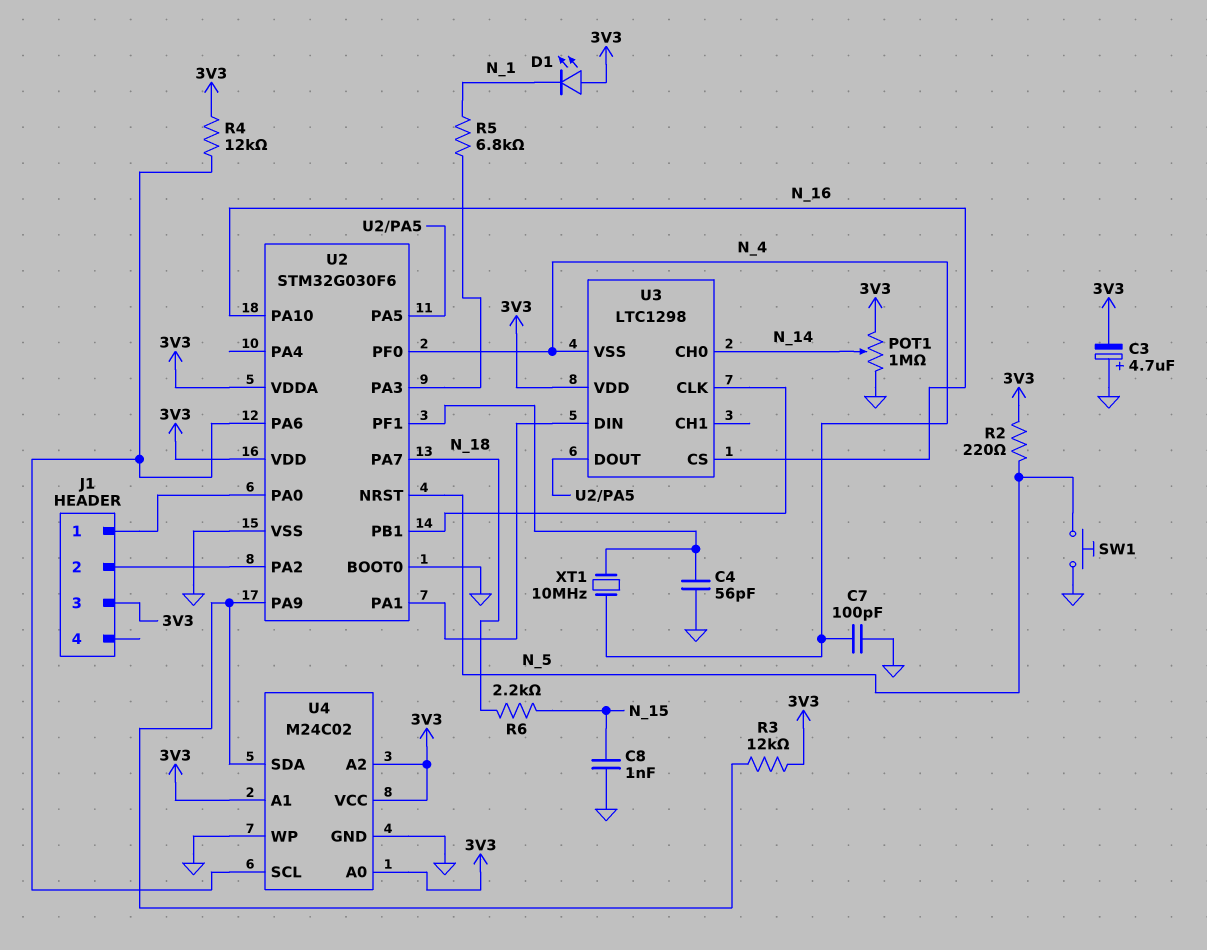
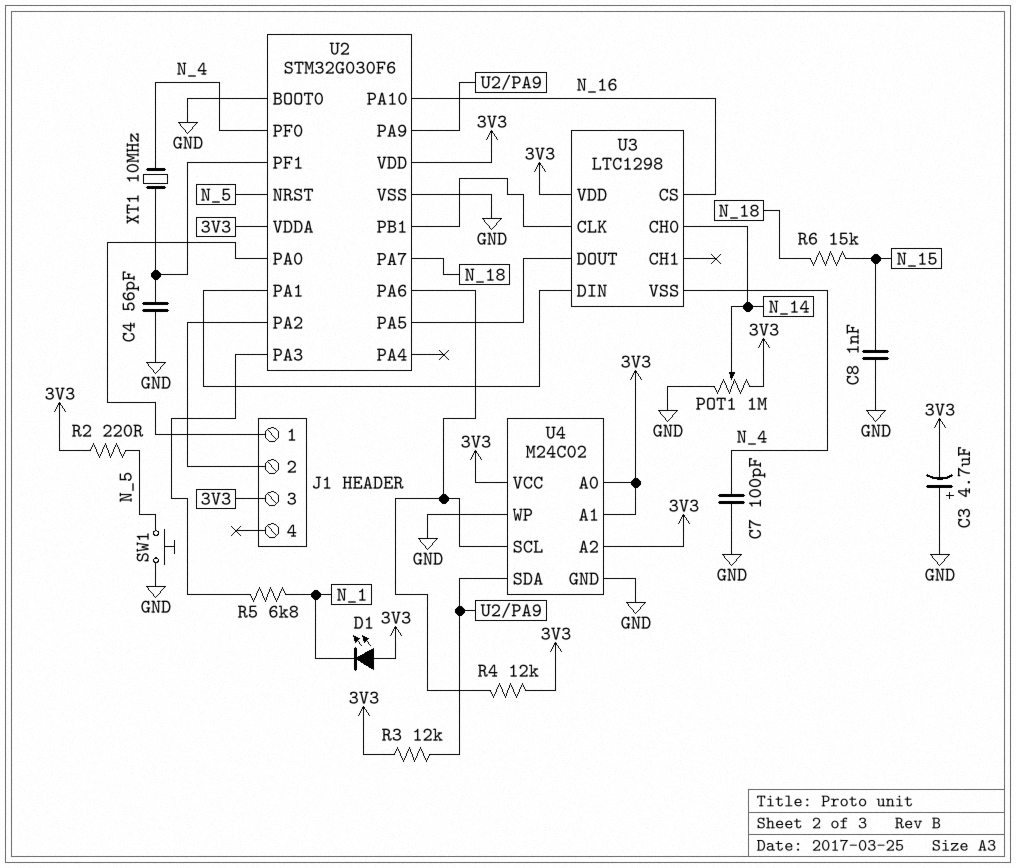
R6: 2.2k (N_15, N_18) -> 15k (N_15, N_18)

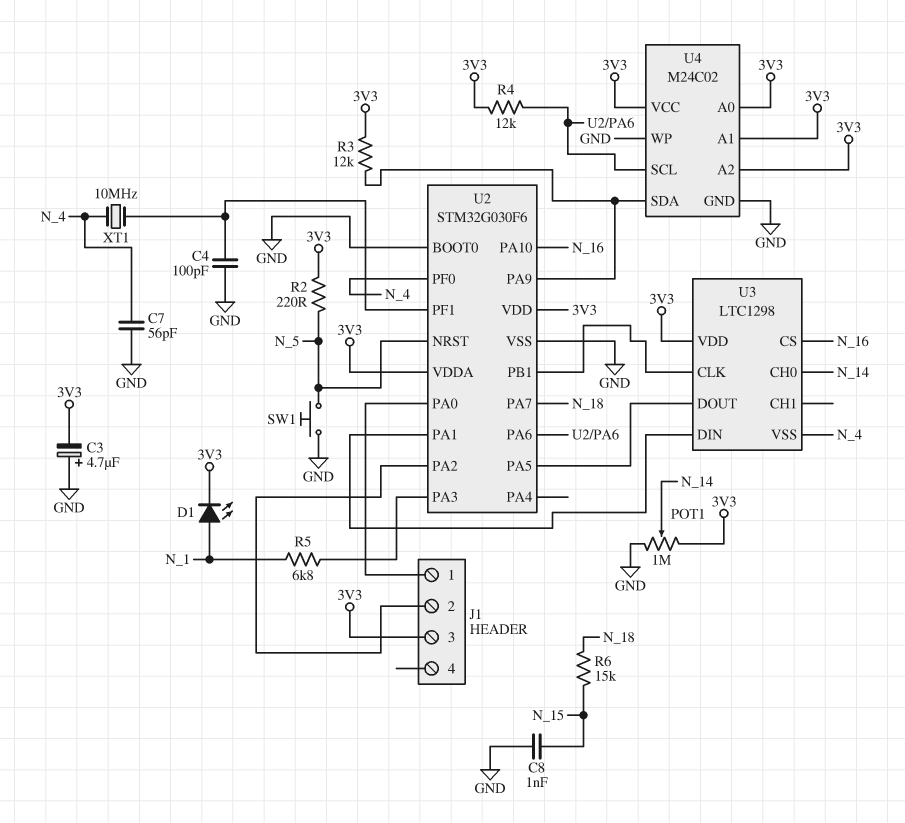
C4: 56pF (GND, U2/PF1) -> 100pF (GND, U2/PF1)
C7: 100pF (GND, N_4) -> 56pF (GND, N_4)
D1: LED (A 3V3, K N_1) -> LED (A N_1, K 3V3)

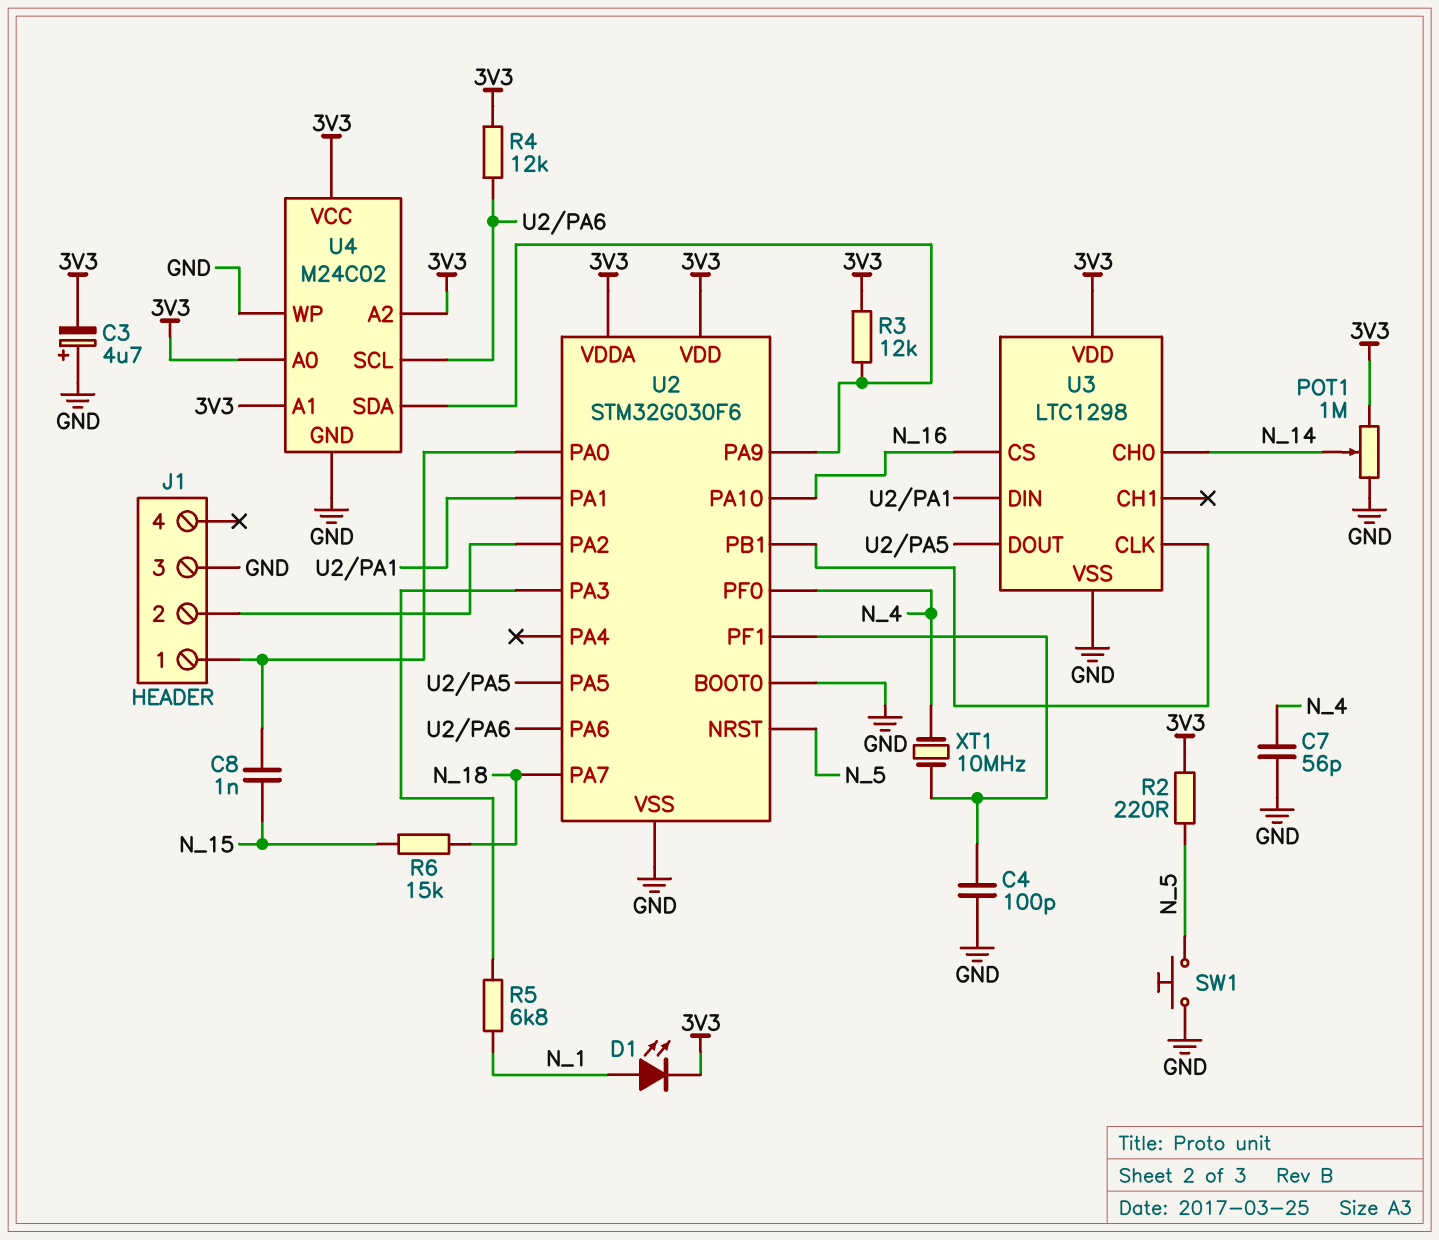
C8: 1nF (GND, N_15) -> 1nF (J1/1, N_15)
J1 pin 3: 3V3 -> GND
U3 pin VSS: N_4 -> GND

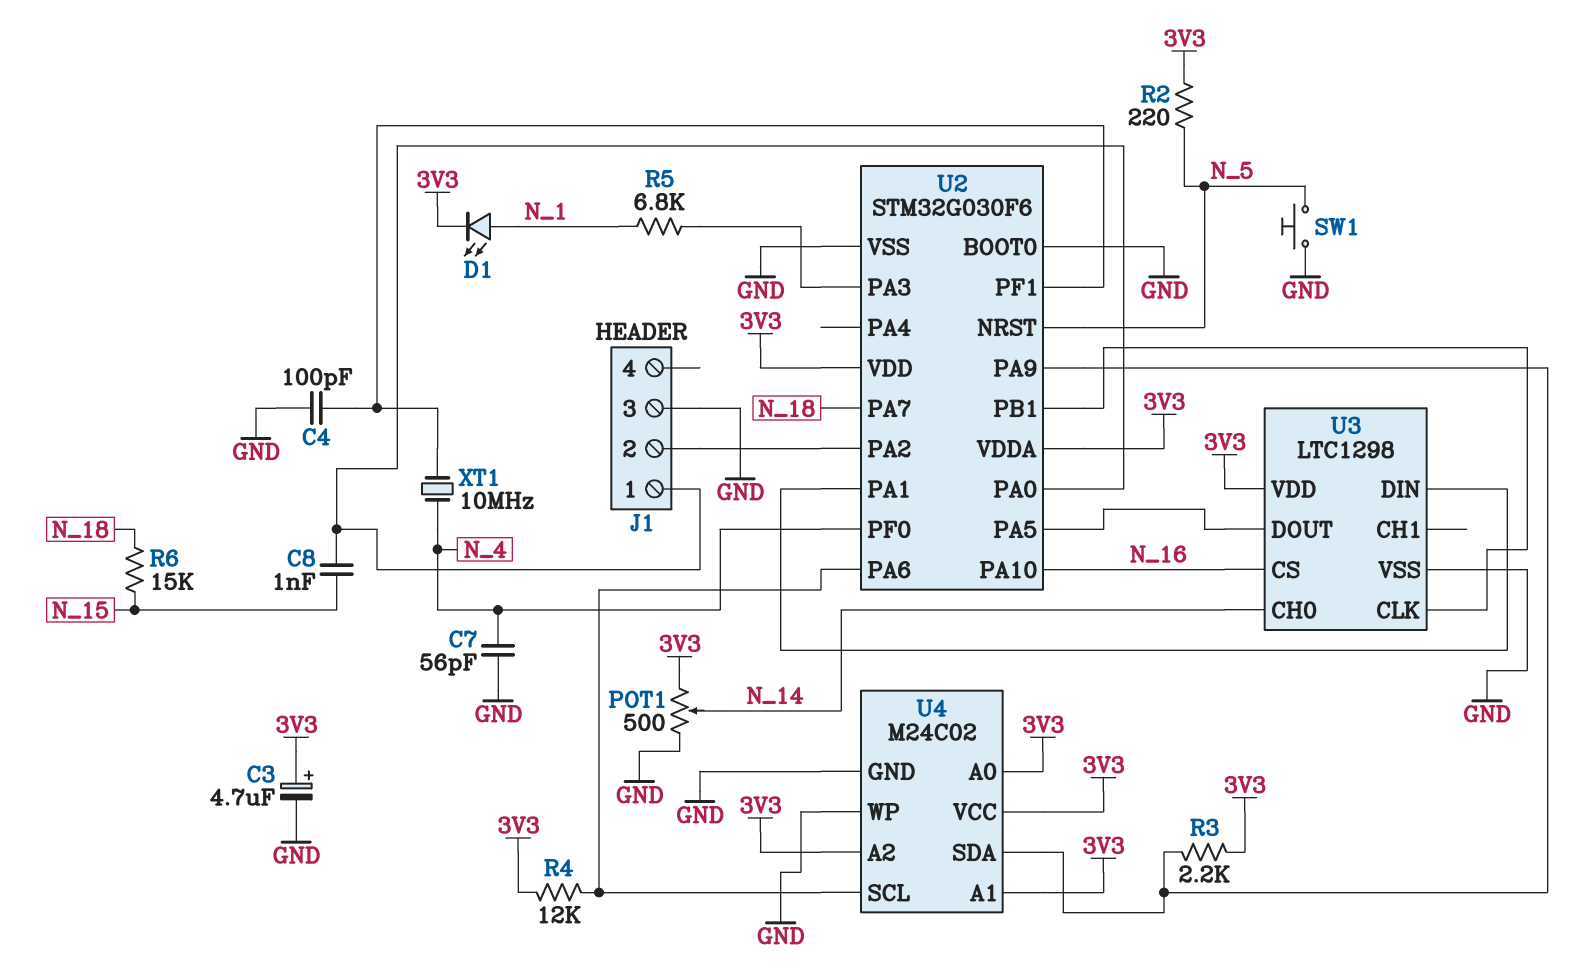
C3: 4.7uF (plus GND, minus 3V3) -> 4.7uF (plus 3V3, minus GND)
POT1: 1M (3V3, GND, wiper N_14) -> 500 (3V3, GND, wiper N_14)
R3: 12k (3V3, U2/PA9) -> 2.2k (3V3, U2/PA9)

